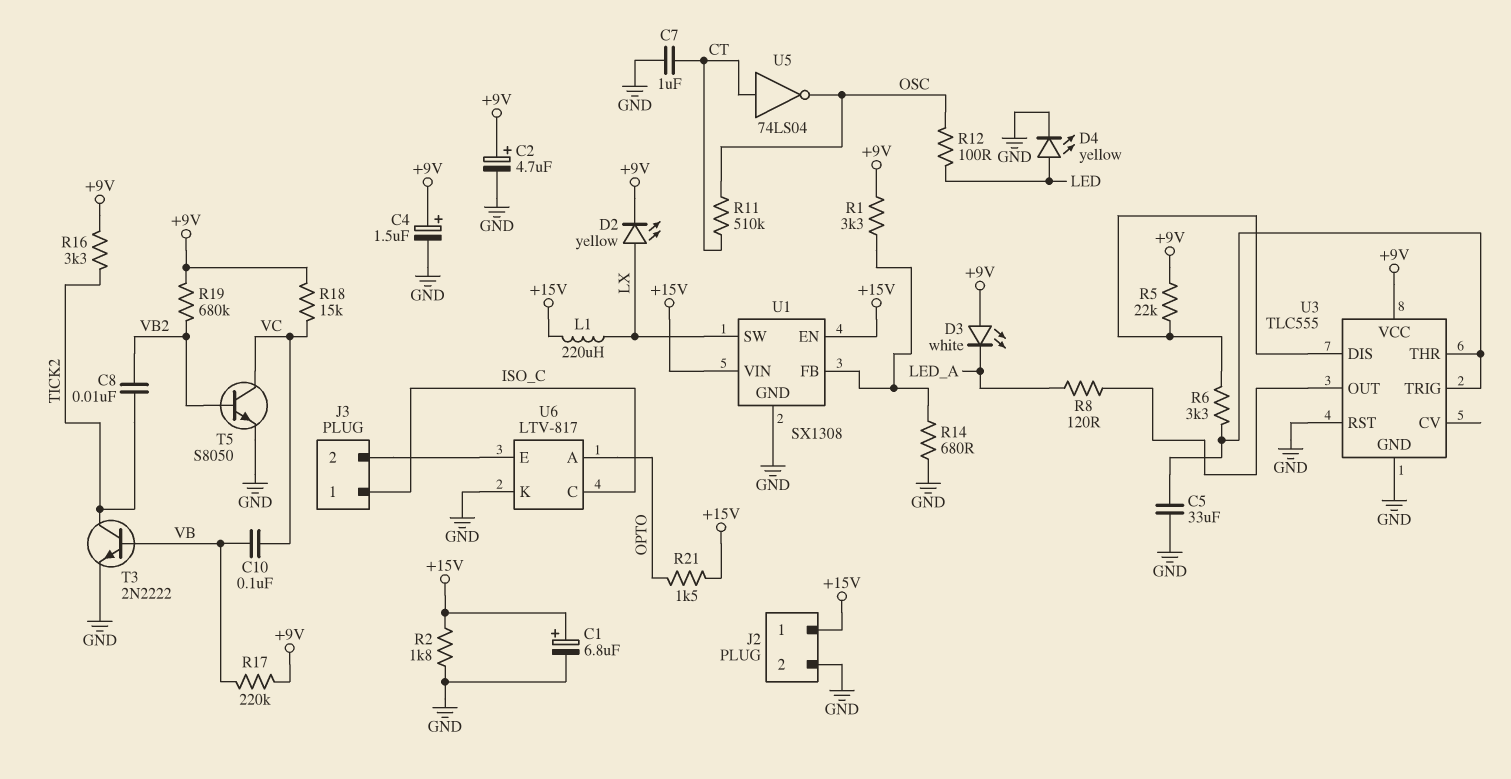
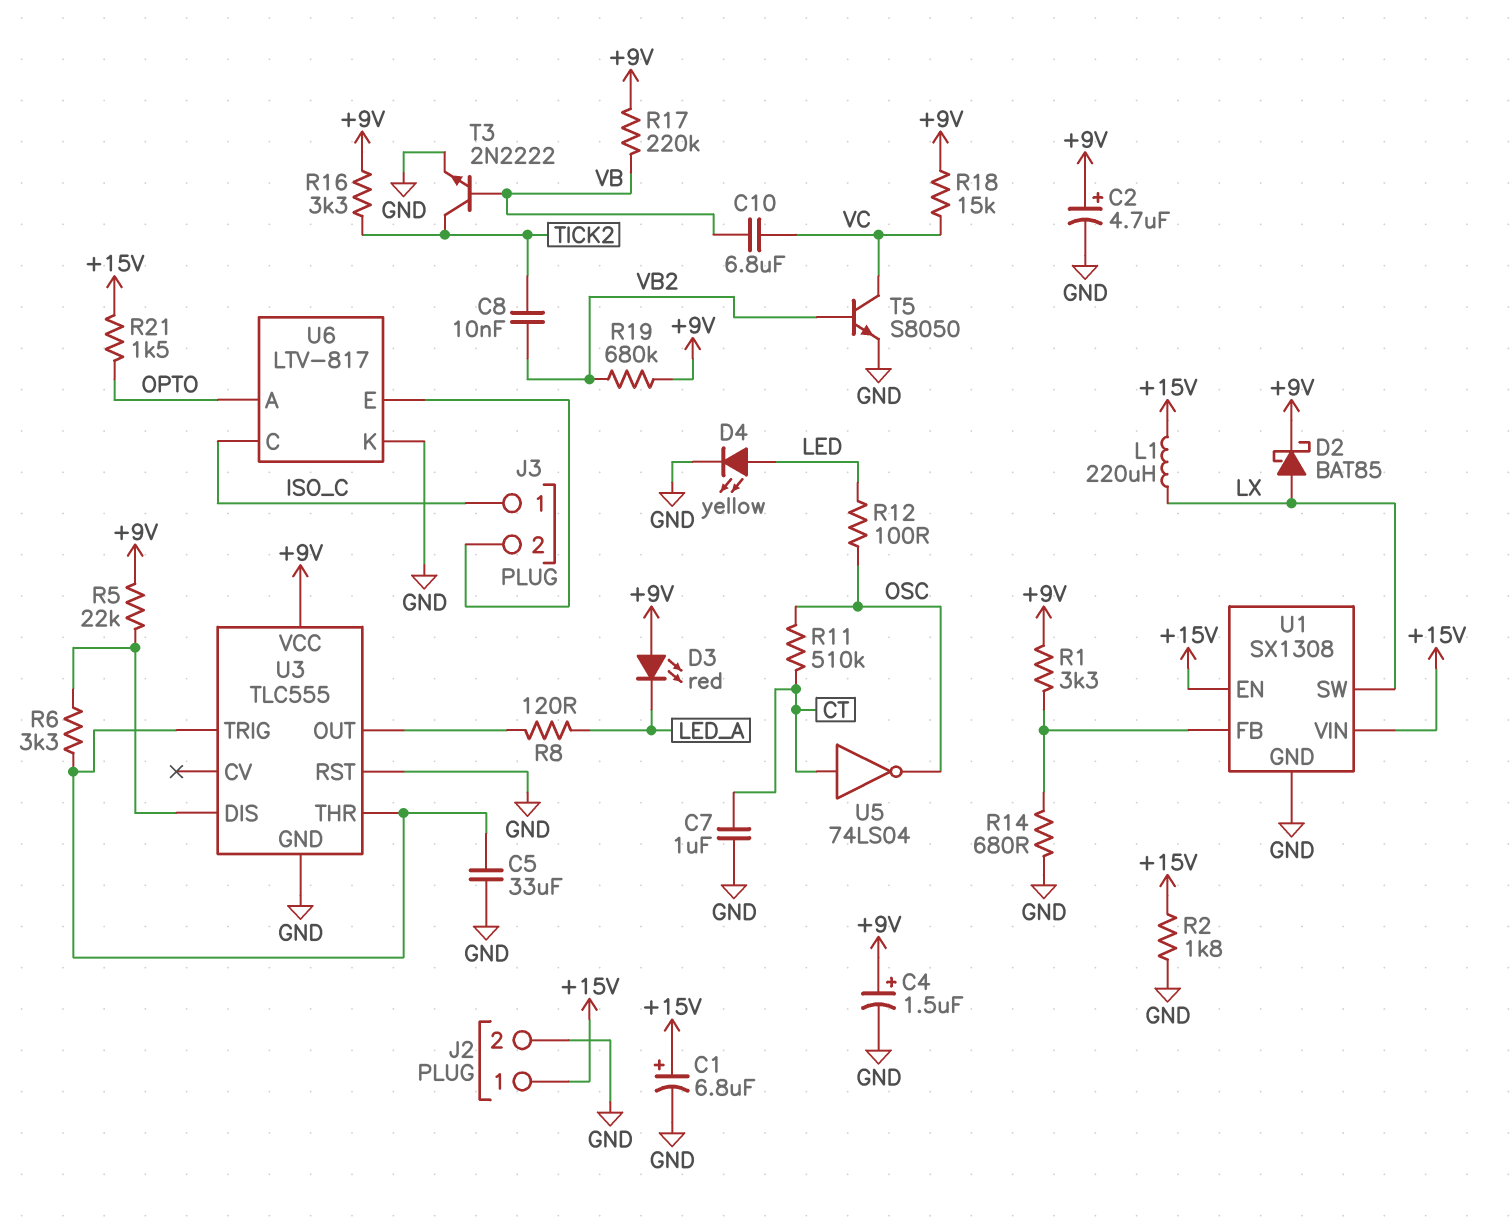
C10: 100nF (VB, VC) -> 6.8uF (VB, VC)
D2: LED yellow (A LX, K +9V) -> schottky BAT85 (A LX, K +9V)
D3: LED white (A +9V, K LED_A) -> LED red (A +9V, K LED_A)

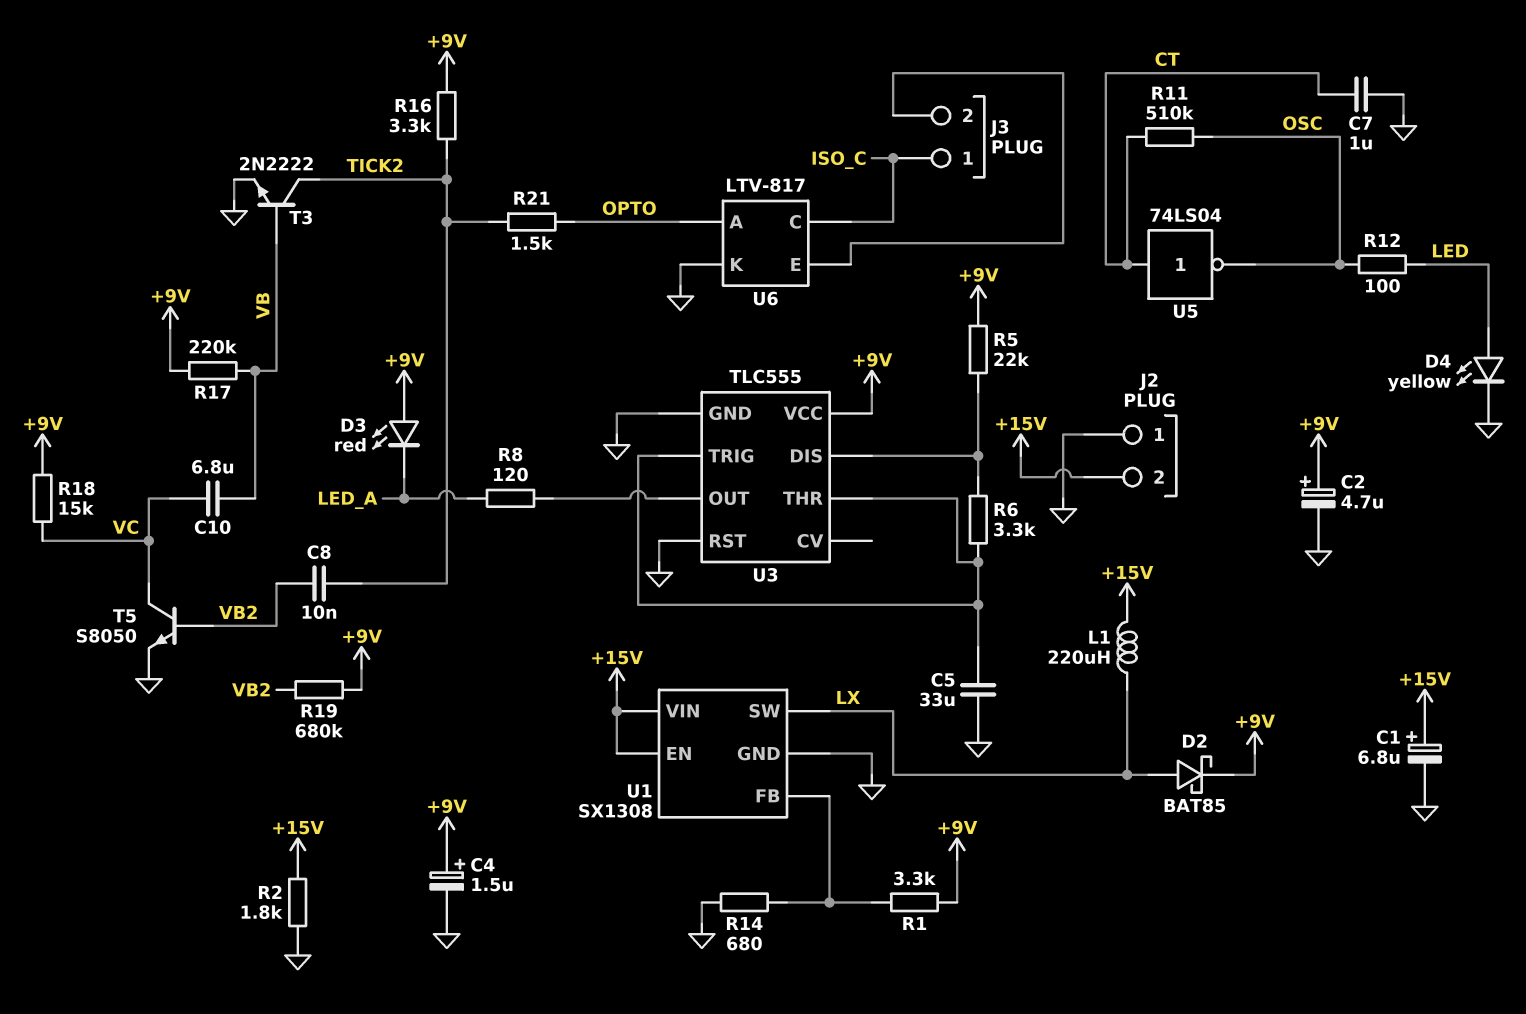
J2 pin 1: +15V -> GND
J2 pin 2: GND -> +15V
R21: 1.5k (+15V, OPTO) -> 1.5k (OPTO, TICK2)

